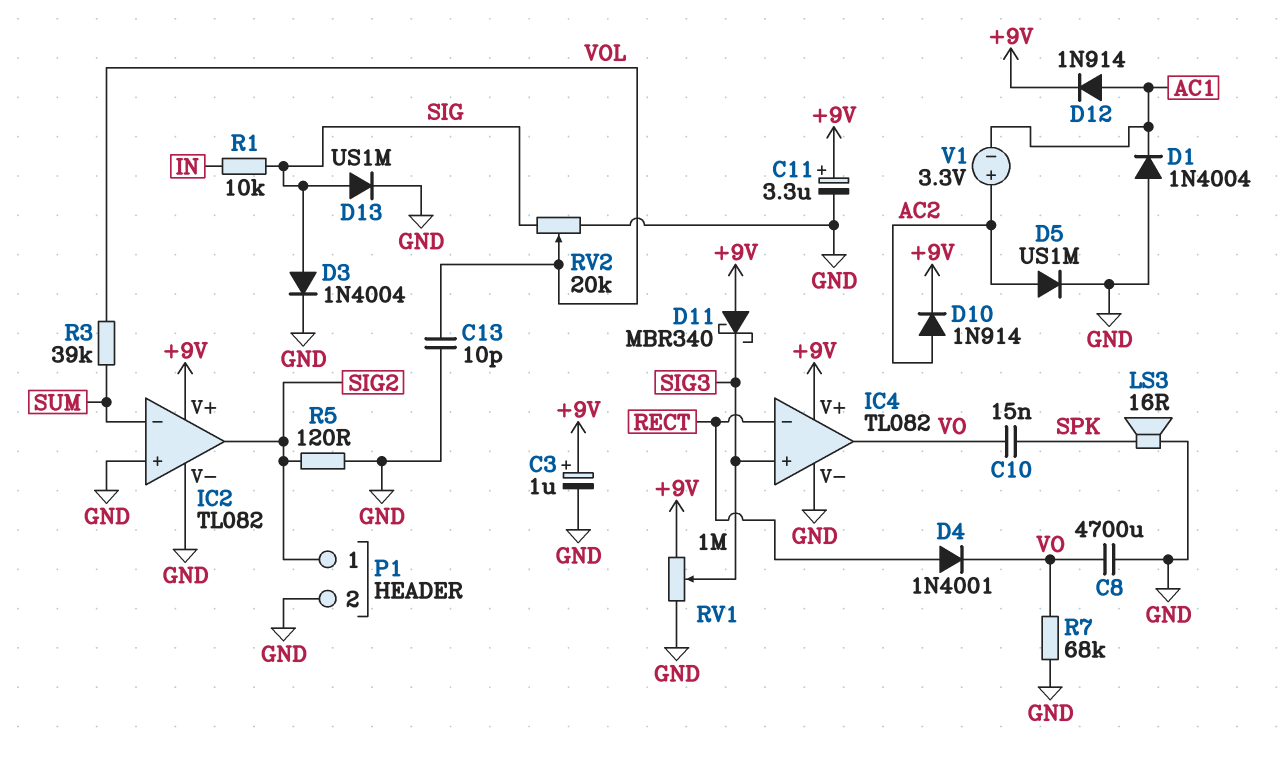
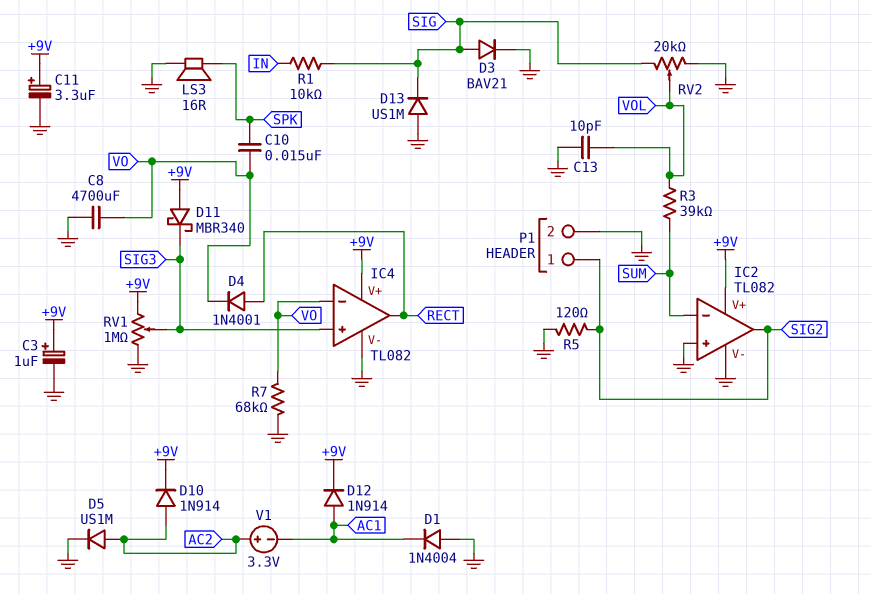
D3: diode 1N4004 (A SIG, K GND) -> diode BAV21 (A SIG, K GND)
D13: diode US1M (A SIG, K GND) -> diode US1M (A GND, K SIG)
IC4 pin in-: RECT -> VO
IC4 pin out: VO -> RECT

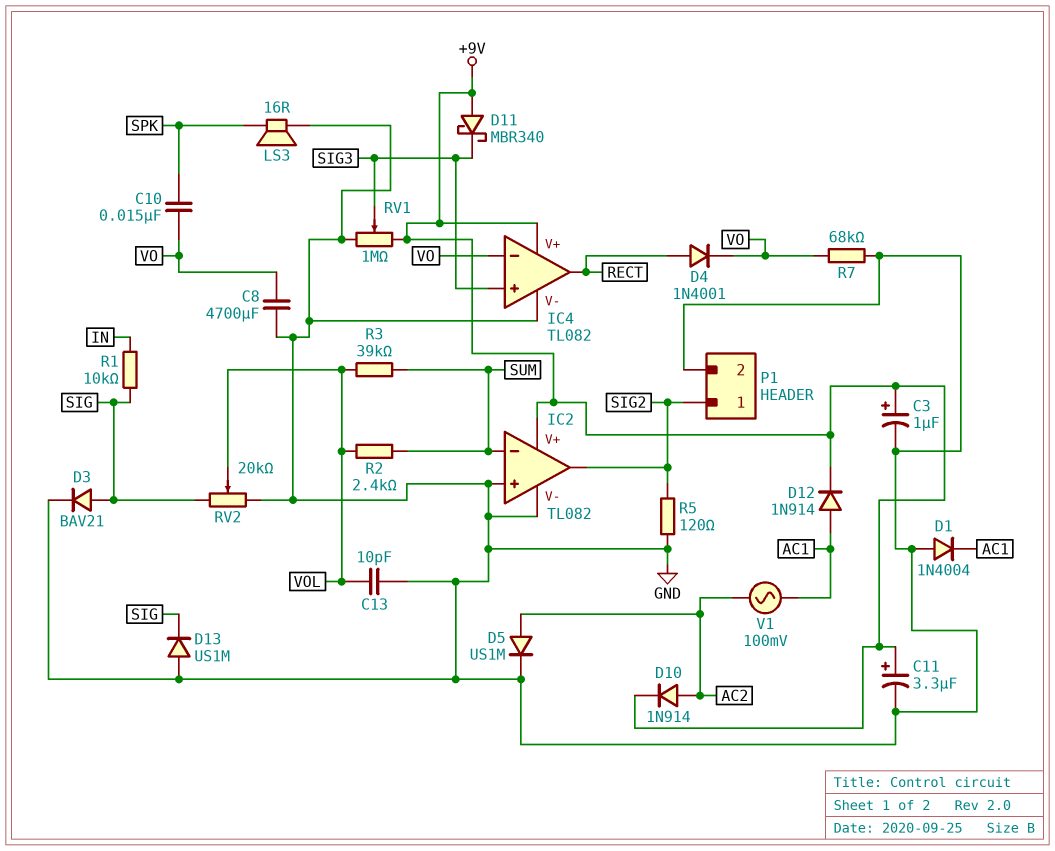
R2: none -> 2.4k (SUM, VOL)
V1: 3.3V (plus AC2, minus AC1) -> AC 100mV (AC1, AC2)

